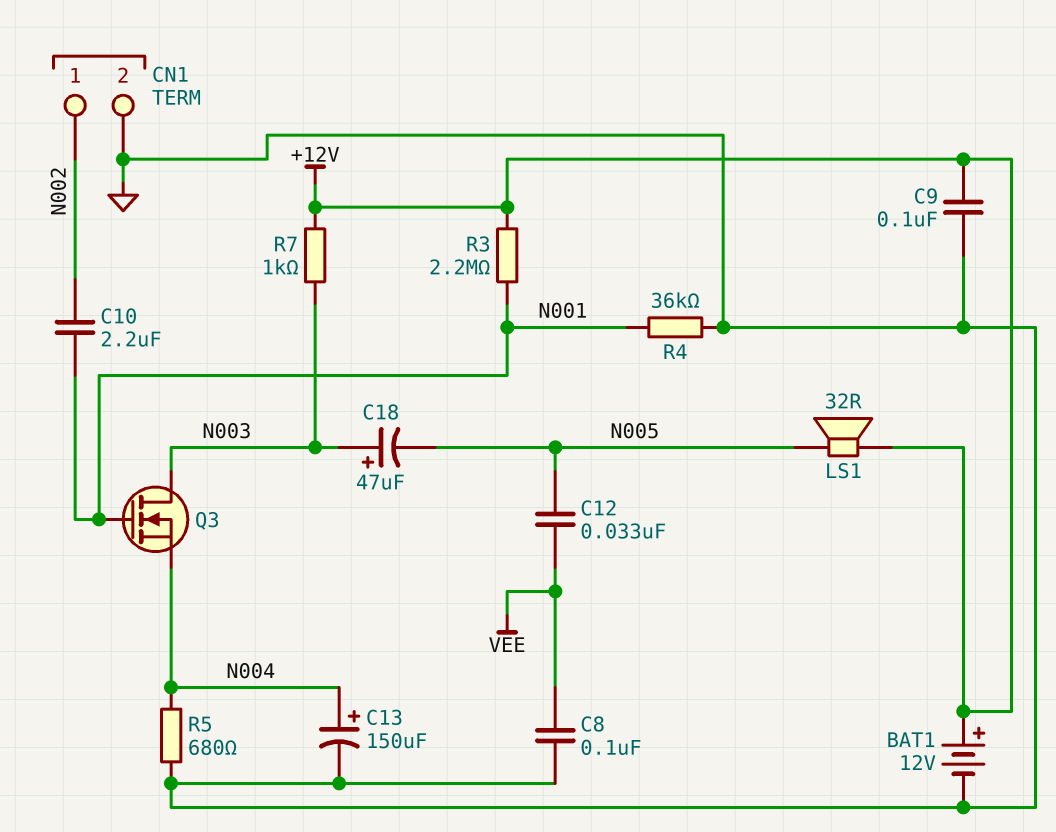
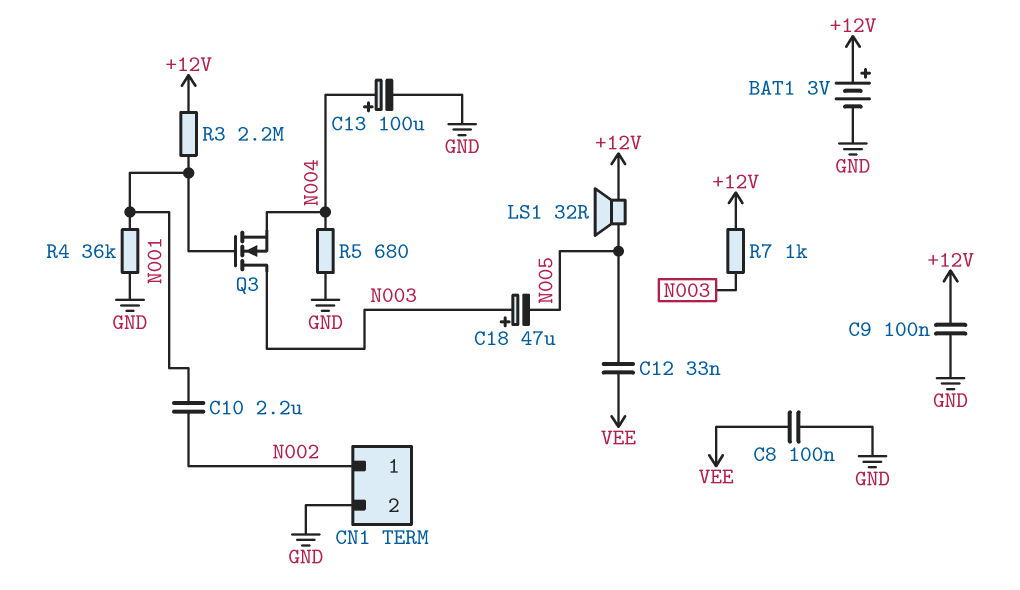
BAT1: 12V (plus +12V, minus GND) -> 3V (plus +12V, minus GND)
C13: 150uF (plus N004, minus GND) -> 100uF (plus N004, minus GND)

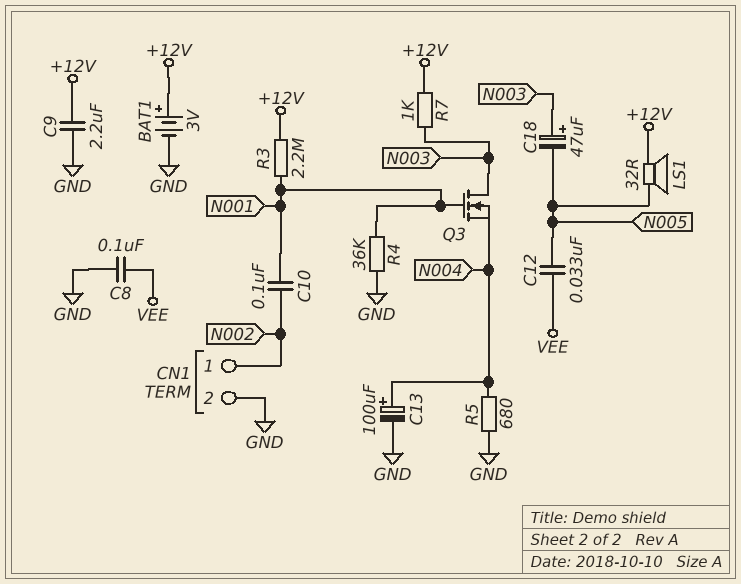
C9: 100nF (+12V, GND) -> 2.2uF (+12V, GND)
C10: 2.2uF (N001, N002) -> 100nF (N001, N002)

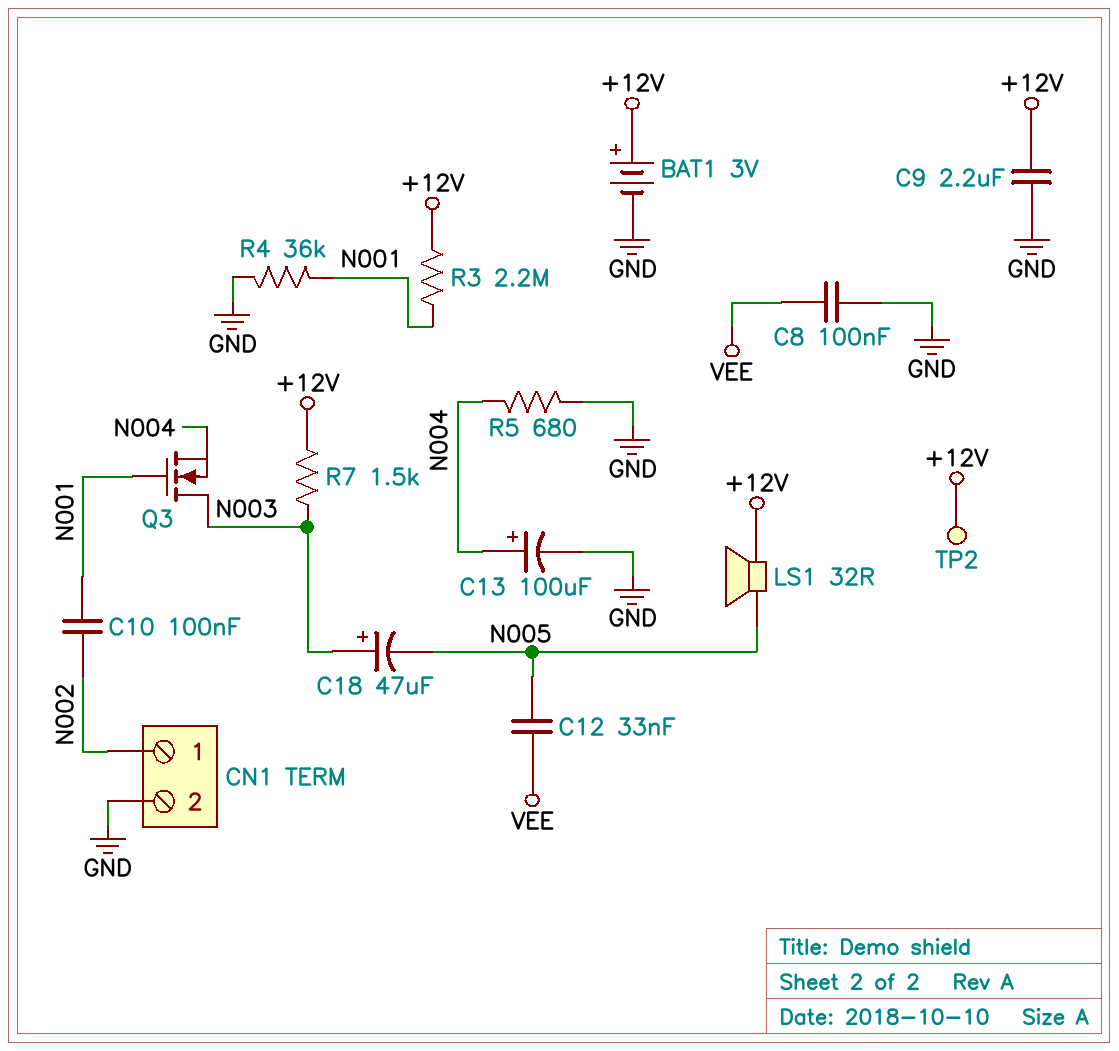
R7: 1k (+12V, N003) -> 1.5k (+12V, N003)
TP2: none -> test point (+12V)

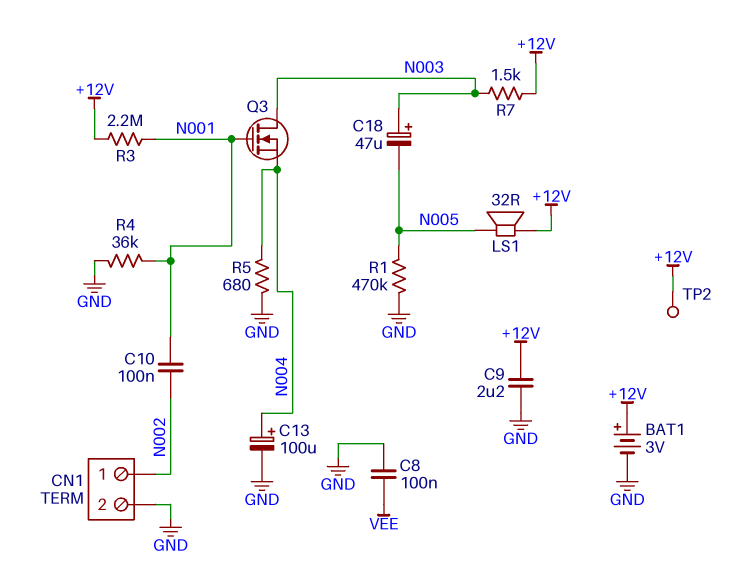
C12: 33nF (N005, VEE) -> none
R1: none -> 470k (GND, N005)

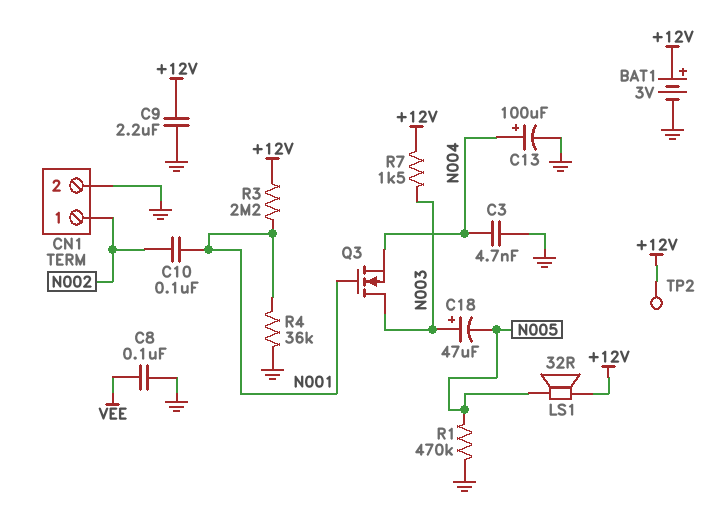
C3: none -> 4.7nF (GND, N004)
R5: 680 (GND, N004) -> none

